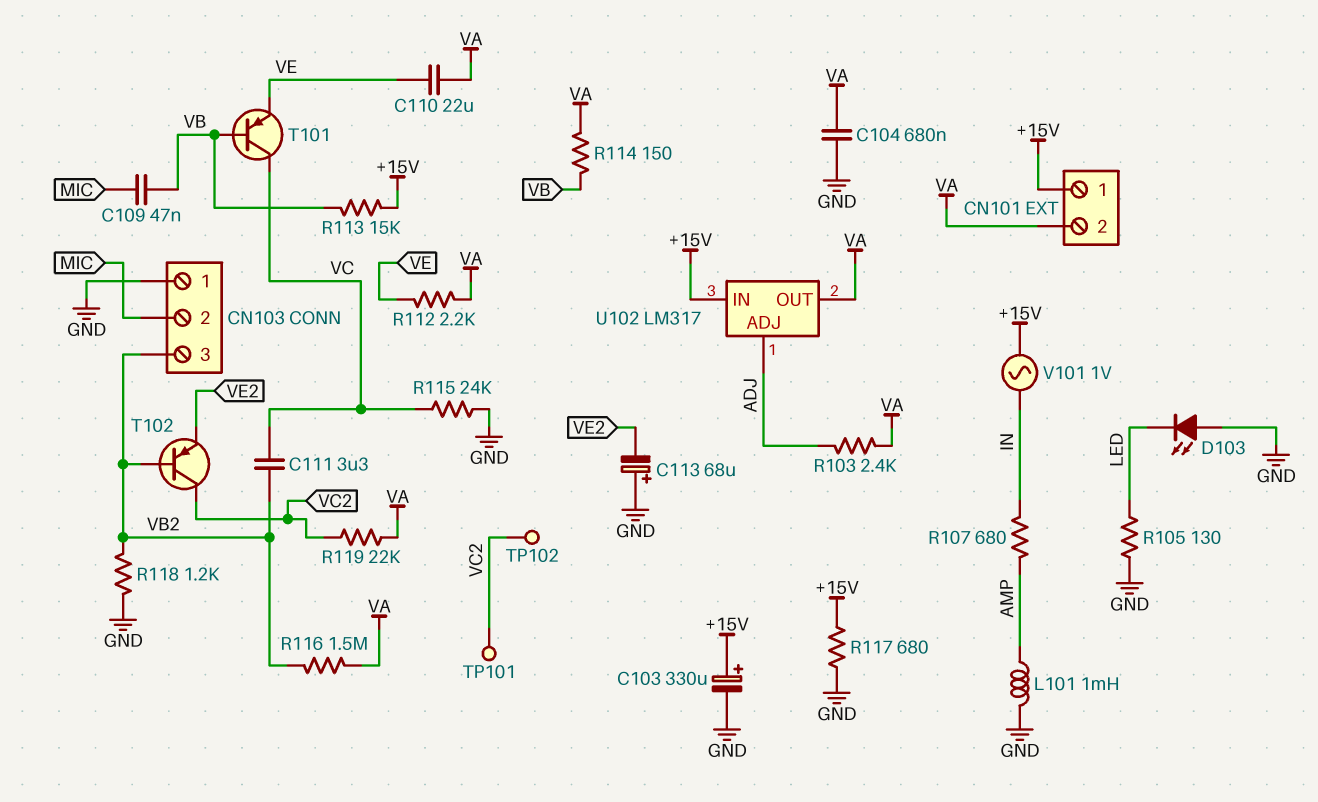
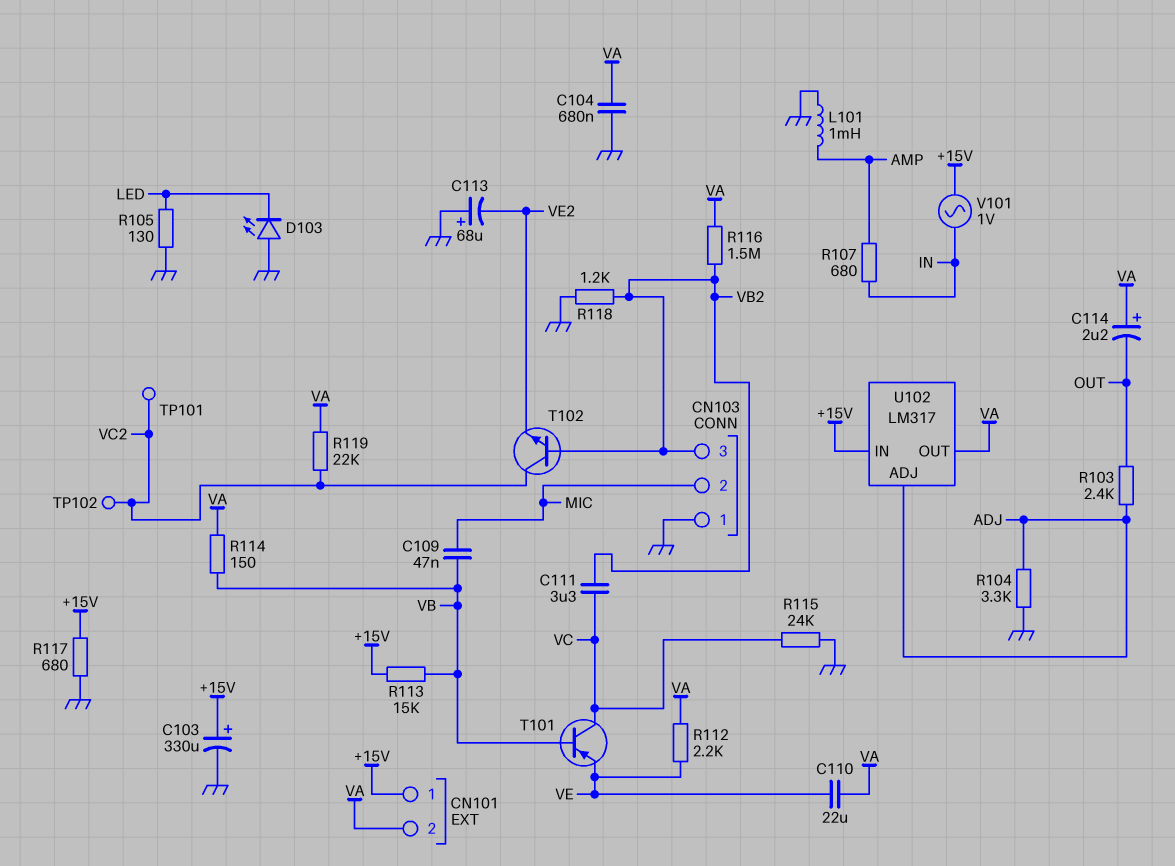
C114: none -> 2.2uF (plus VA, minus OUT)
R103: 2.4k (ADJ, VA) -> 2.4k (ADJ, OUT)
R104: none -> 3.3k (ADJ, GND)
T102: PNP (B VB2, C VC2, E VE2) -> NPN (B VB2, C VC2, E VE2)

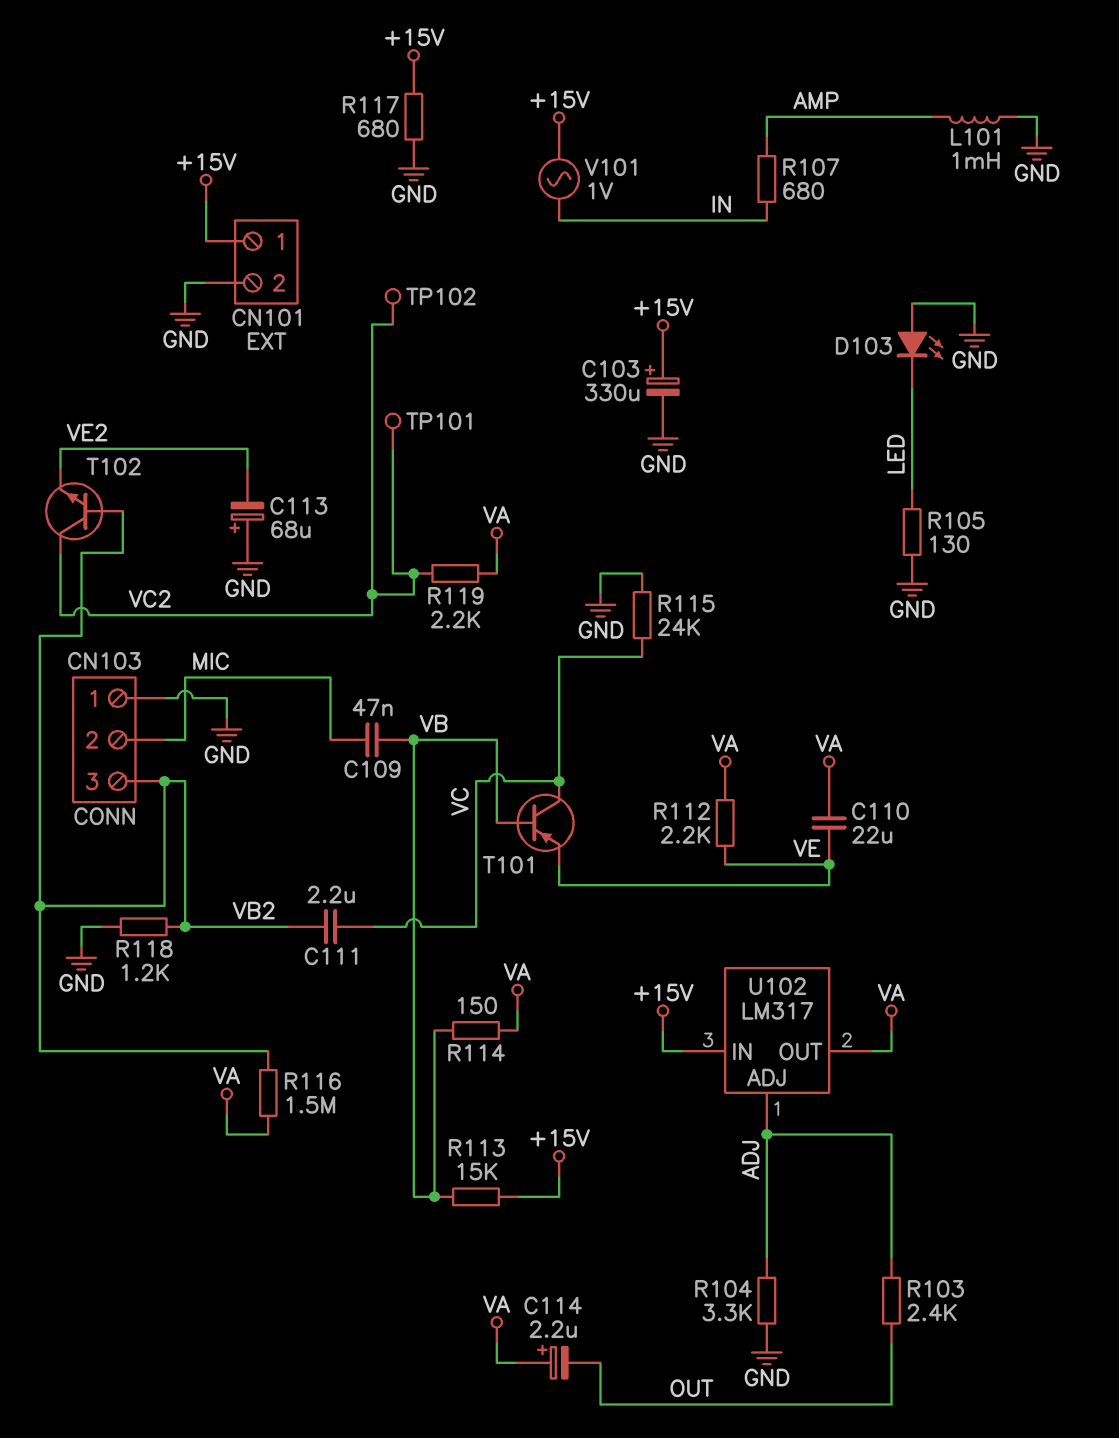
C104: 680nF (GND, VA) -> none
C111: 3.3uF (VB2, VC) -> 2.2uF (VB2, VC)
CN101 pin 2: VA -> GND
R119: 22k (VA, VC2) -> 2.2k (VA, VC2)

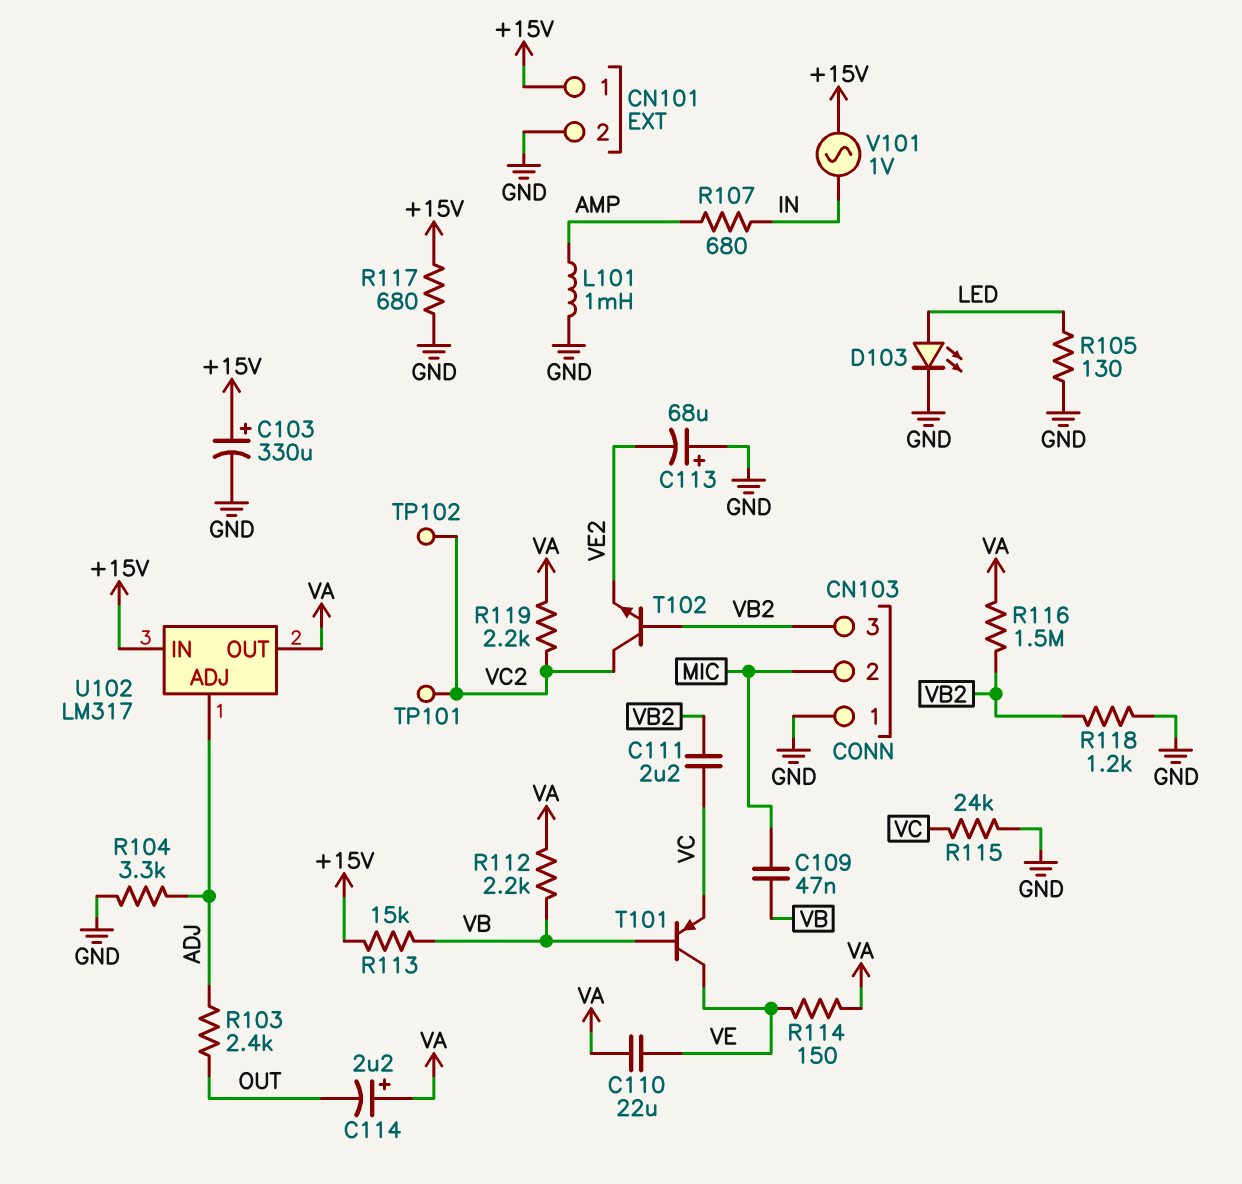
D103: LED (A GND, K LED) -> LED (A LED, K GND)
R112: 2.2k (VA, VE) -> 2.2k (VA, VB)
R114: 150 (VA, VB) -> 150 (VA, VE)
T101: PNP (B VB, C VC, E VE) -> PNP (B VB, C VE, E VC)

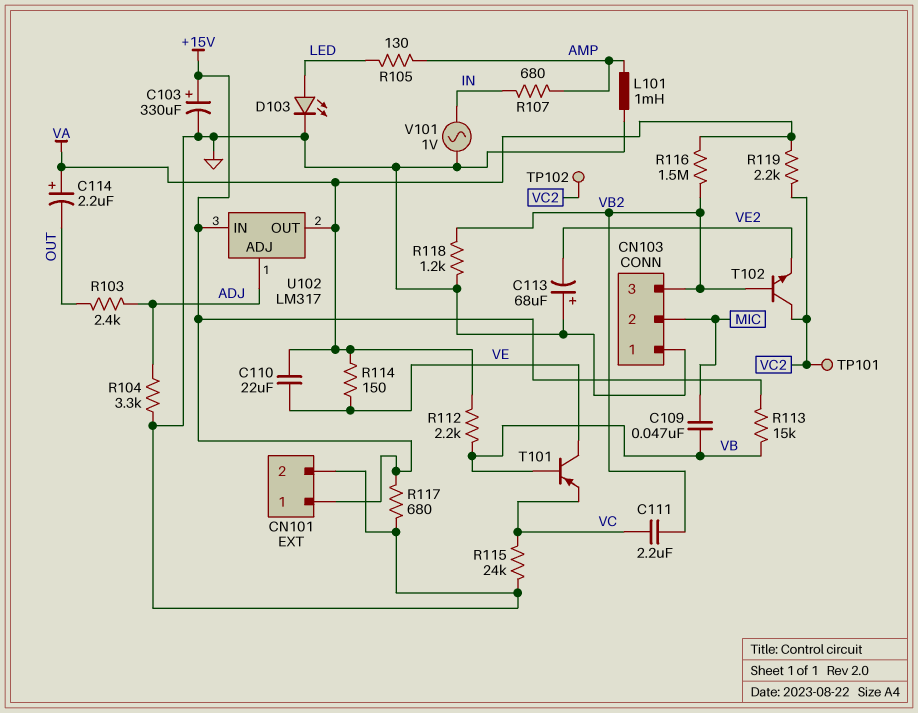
R105: 130 (GND, LED) -> 130 (AMP, LED)
V101: AC 1V (+15V, IN) -> AC 1V (GND, IN)

